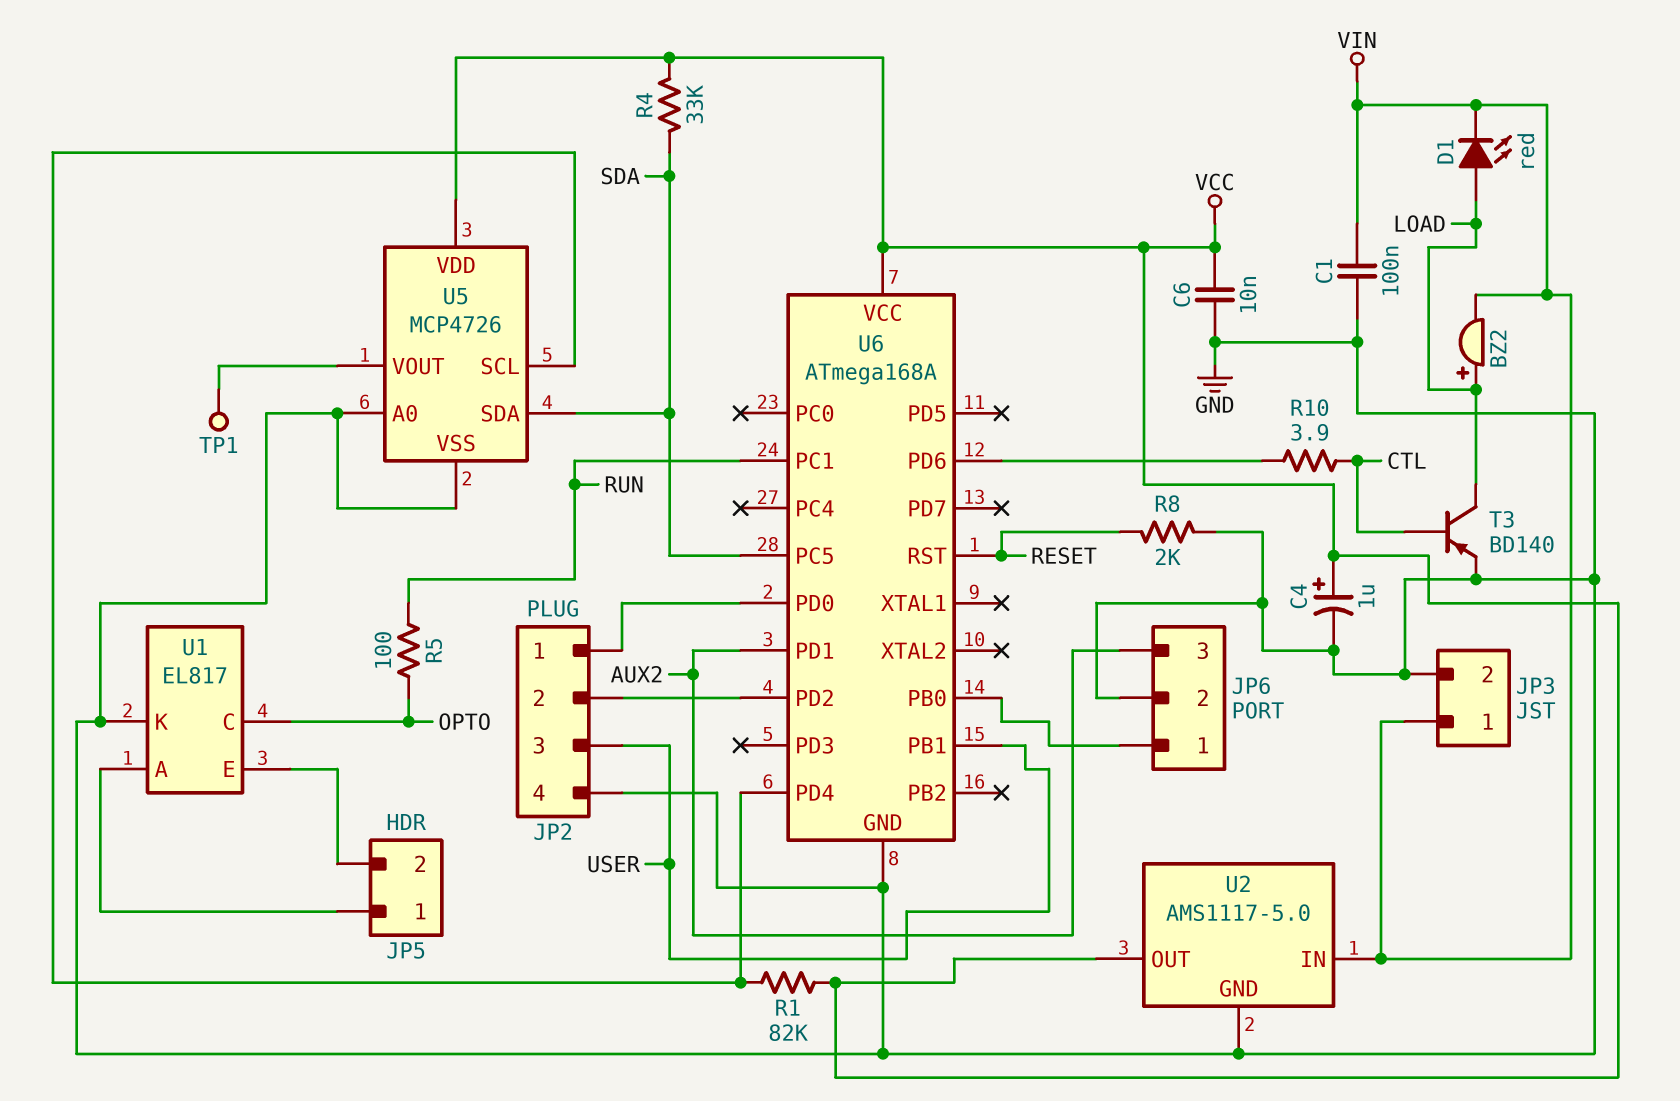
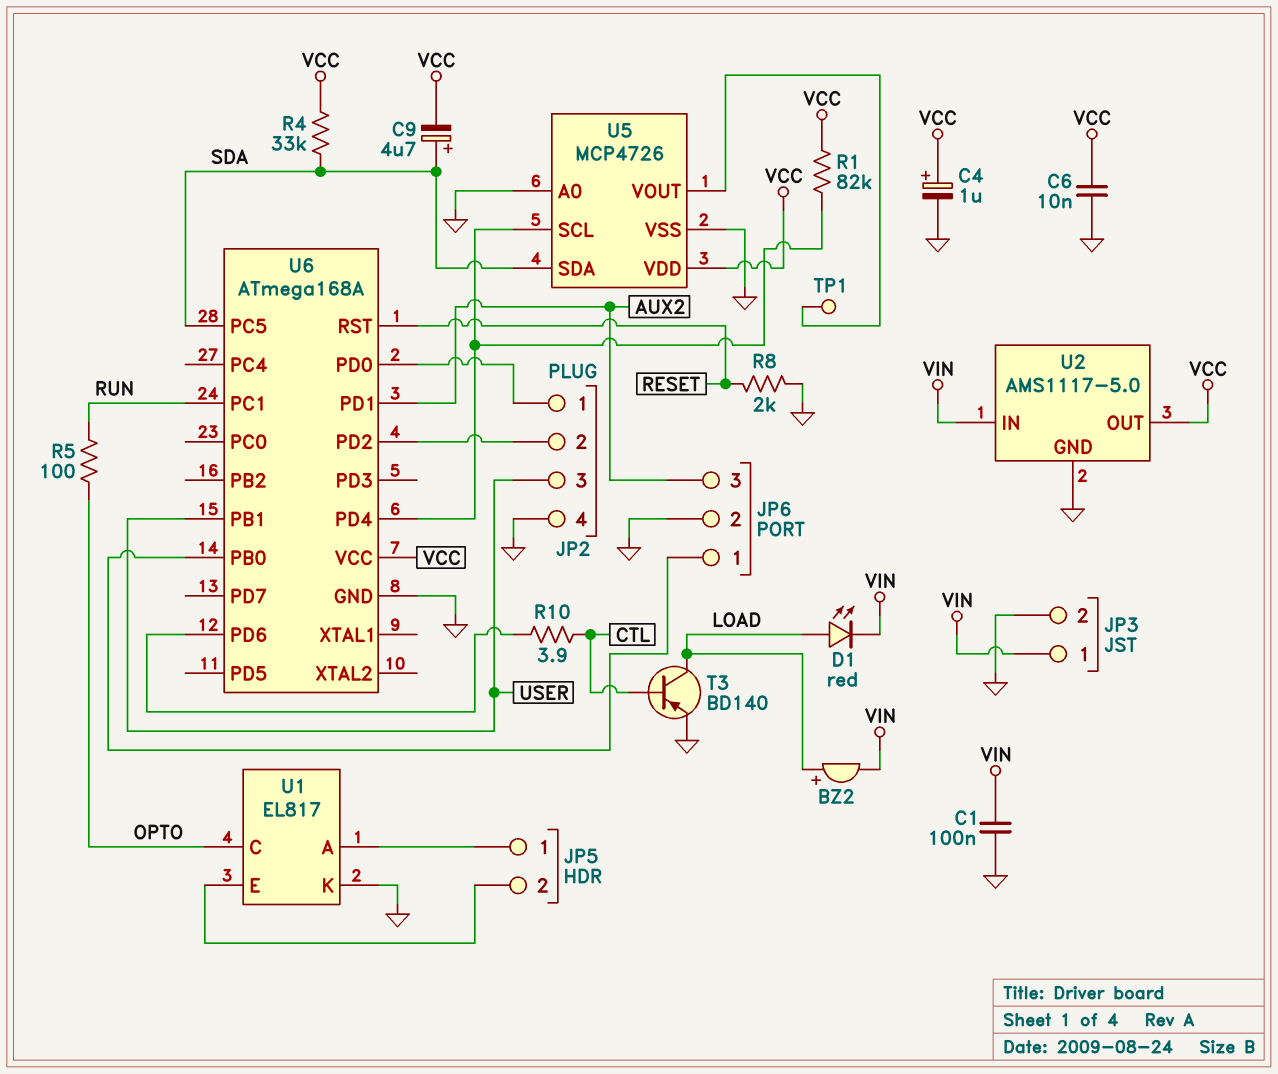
C9: none -> 4.7uF (plus SDA, minus VCC)

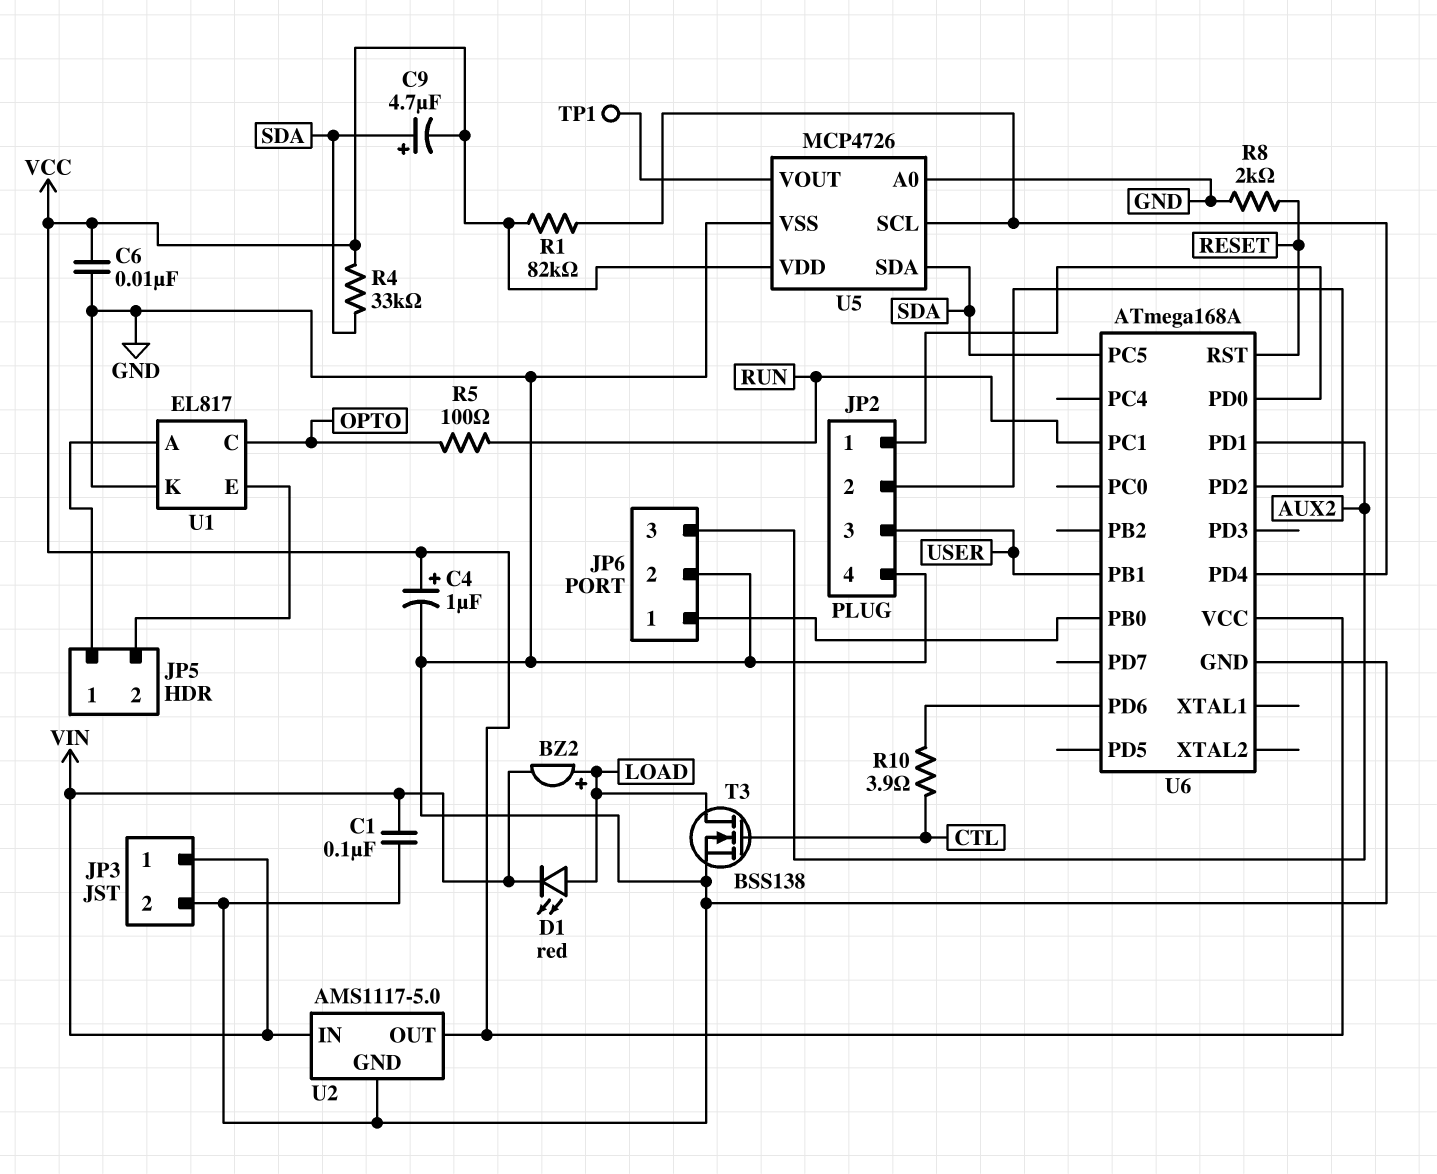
T3: PNP BD140 (B CTL, C LOAD, E GND) -> NMOS BSS138 (G CTL, D LOAD, S GND)

